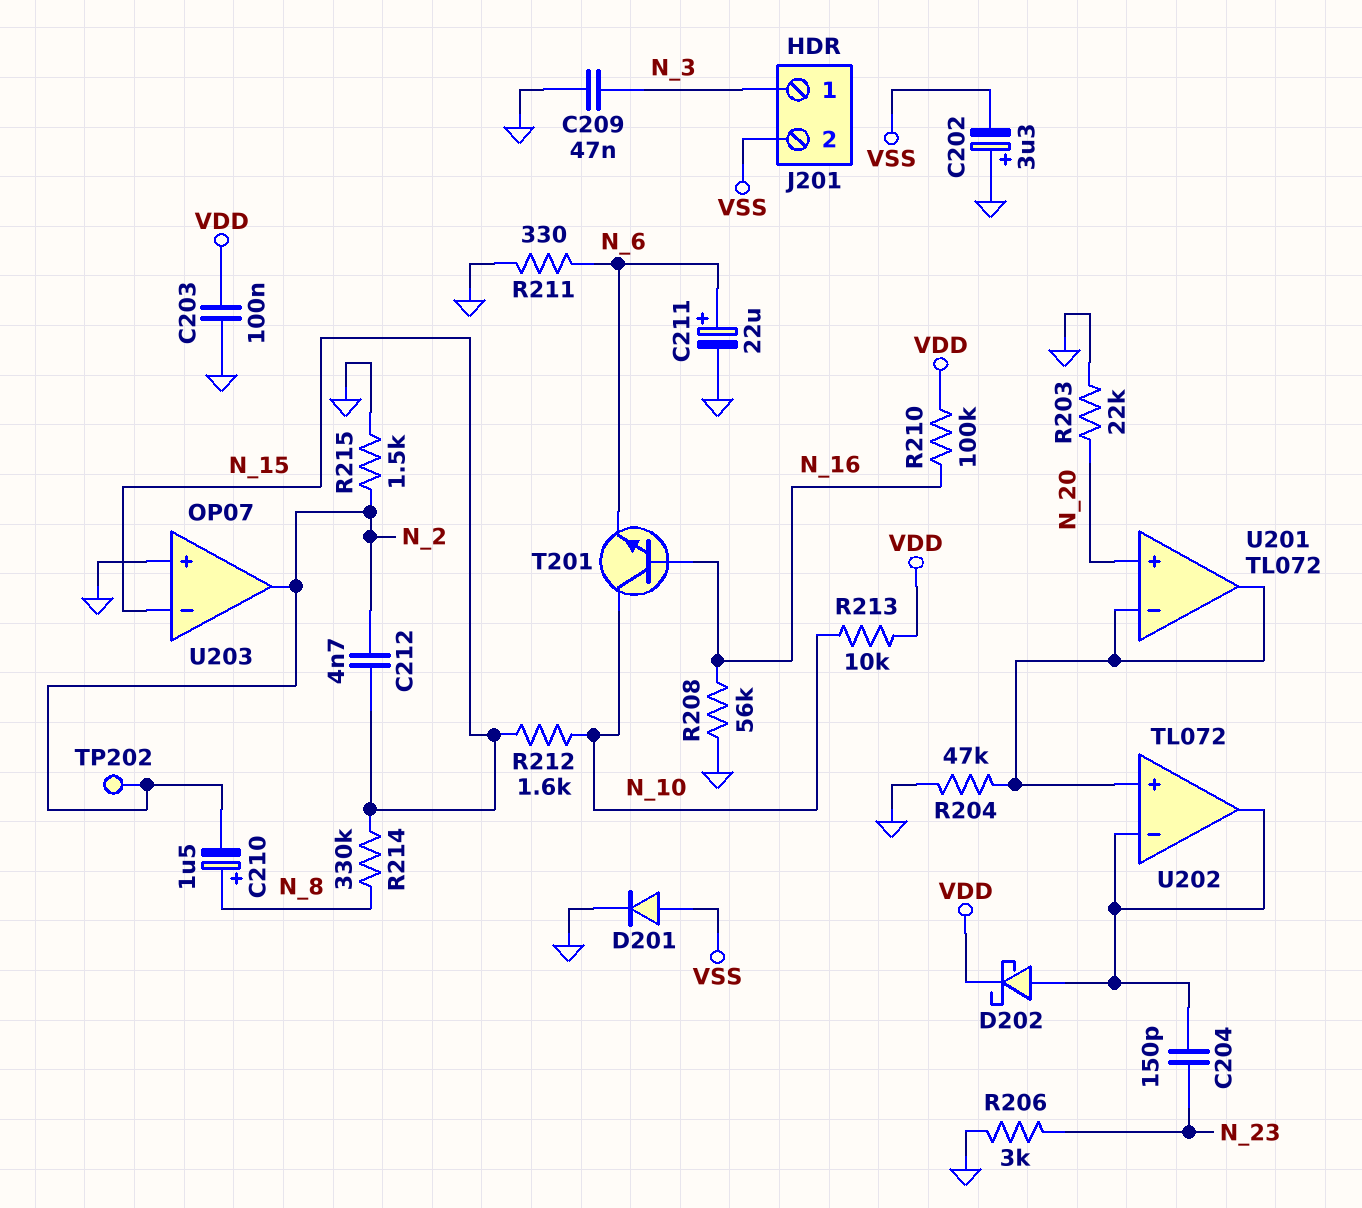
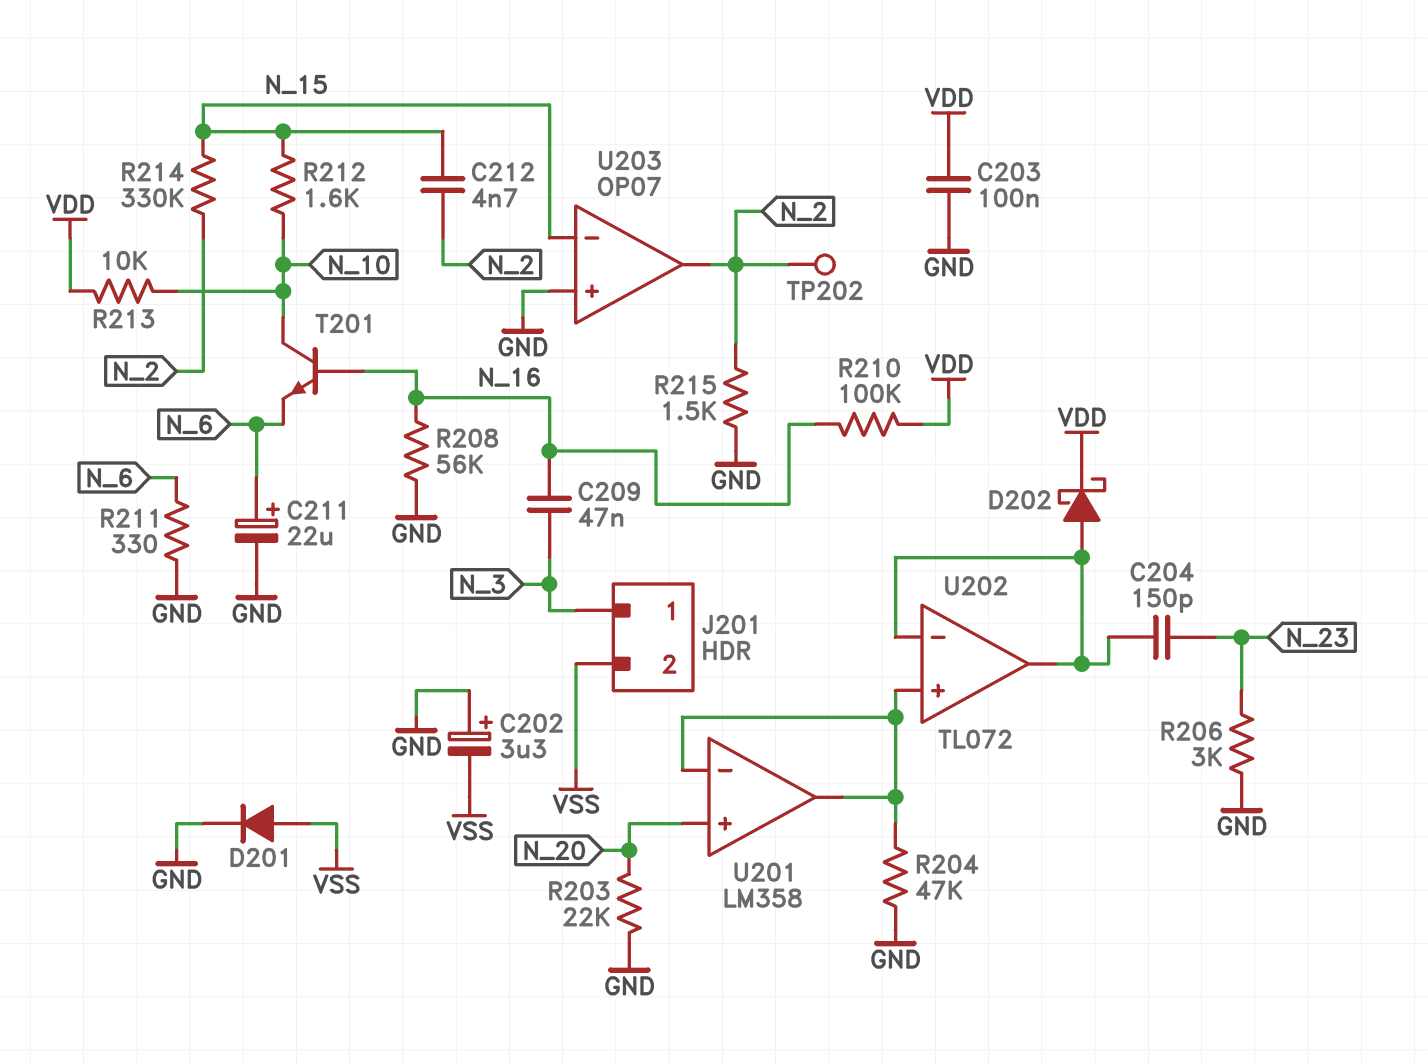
C209: 47nF (GND, N_3) -> 47nF (N_3, N_16)
C210: 1.5uF (plus N_8, minus N_2) -> none
R214: 330k (N_8, N_15) -> 330k (N_2, N_15)
U201: TL072 -> LM358

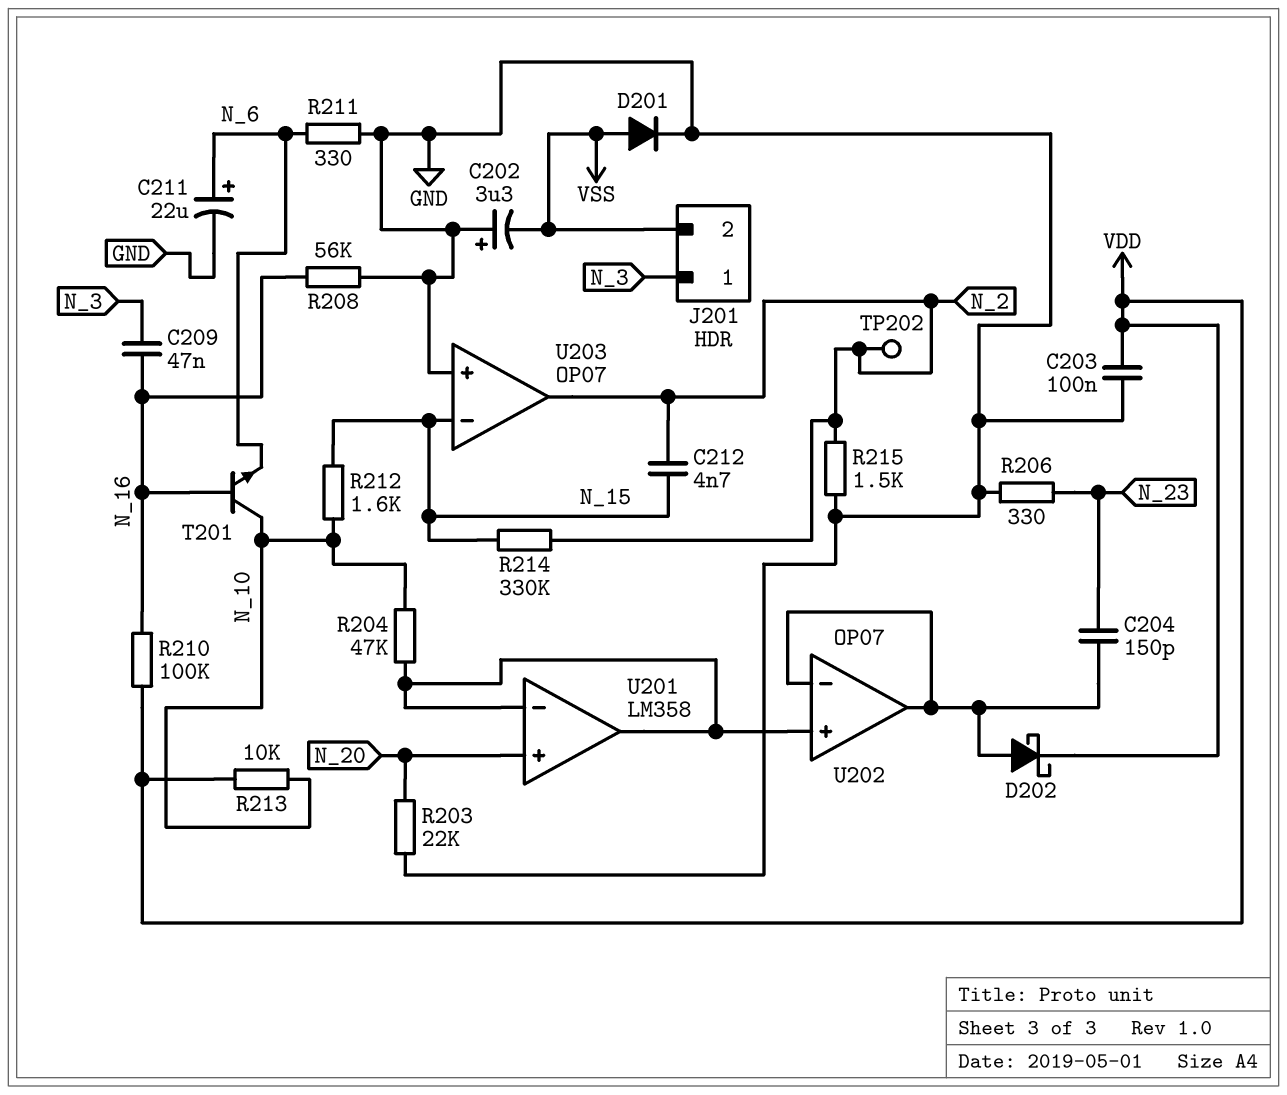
R204: 47k (GND, U201/in-) -> 47k (N_10, U201/in-)
R206: 3k (GND, N_23) -> 330 (GND, N_23)
U202: TL072 -> OP07

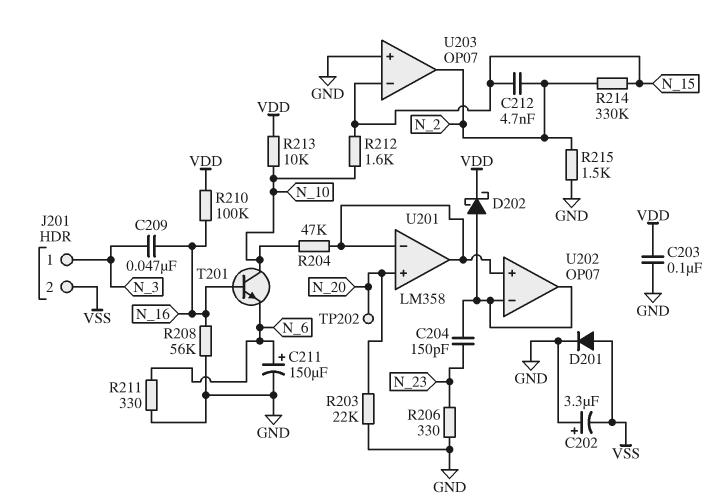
C211: 22uF (plus N_6, minus GND) -> 150uF (plus N_6, minus GND)
TP202: test point (N_2) -> test point (N_20)

